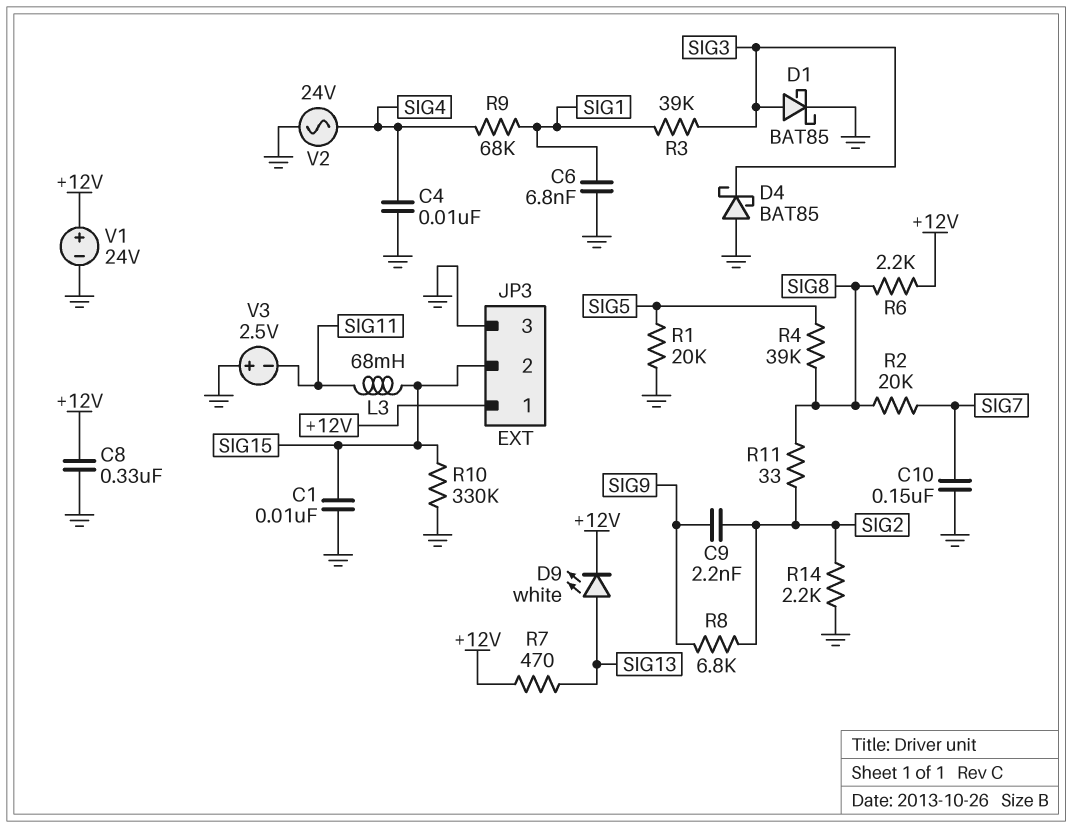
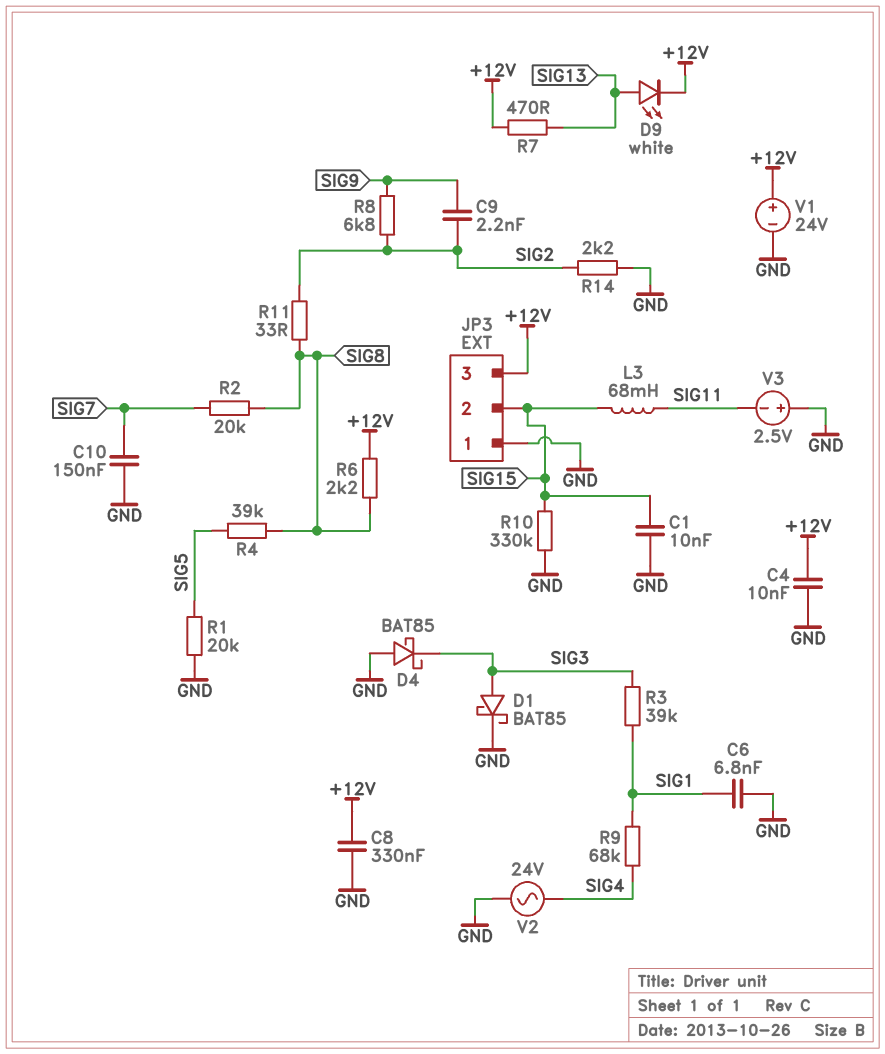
C4: 10nF (GND, SIG4) -> 10nF (+12V, GND)
JP3 pin 1: +12V -> GND
JP3 pin 3: GND -> +12V

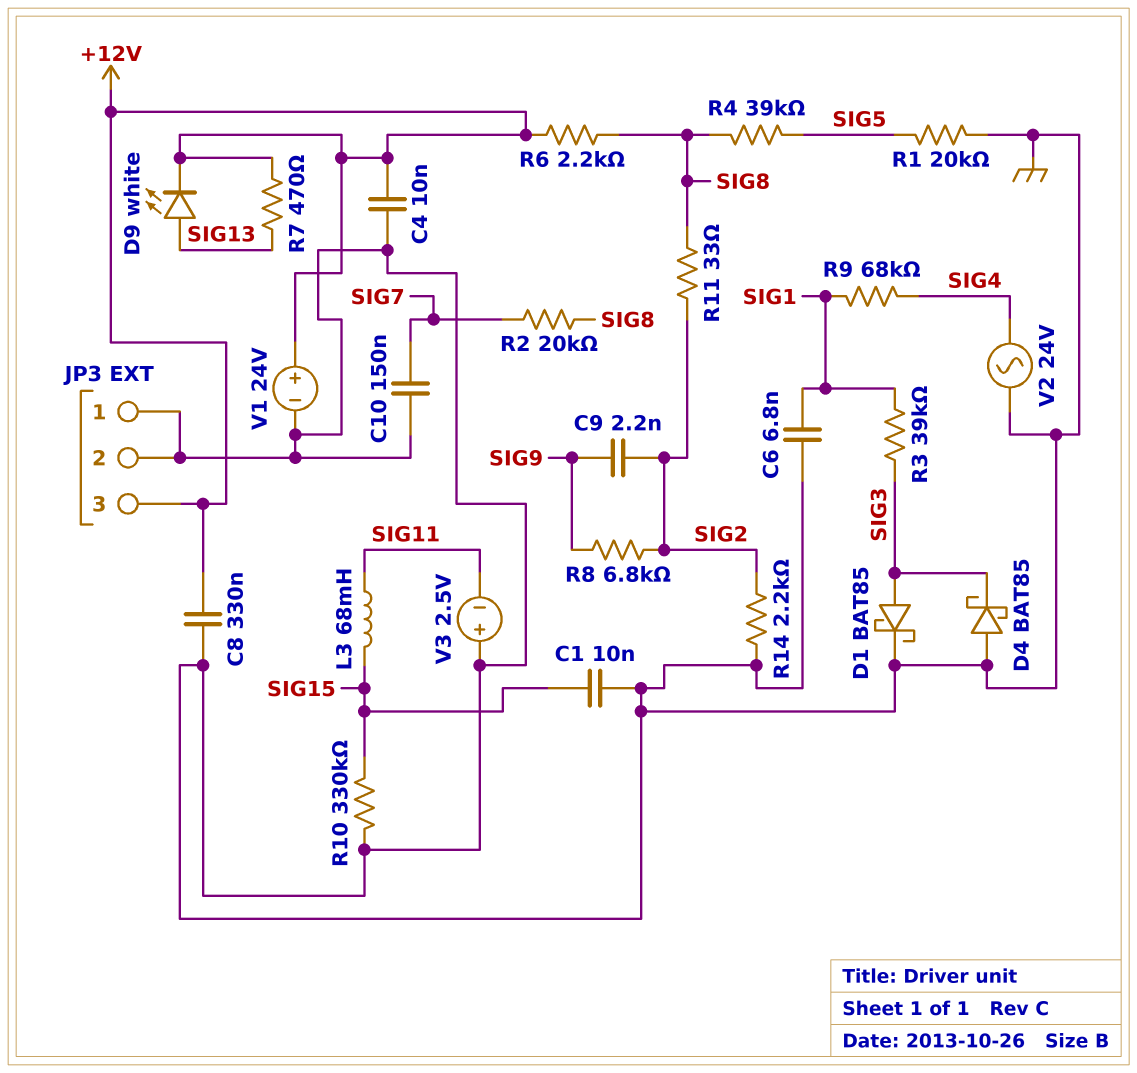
JP3 pin 2: SIG15 -> GND

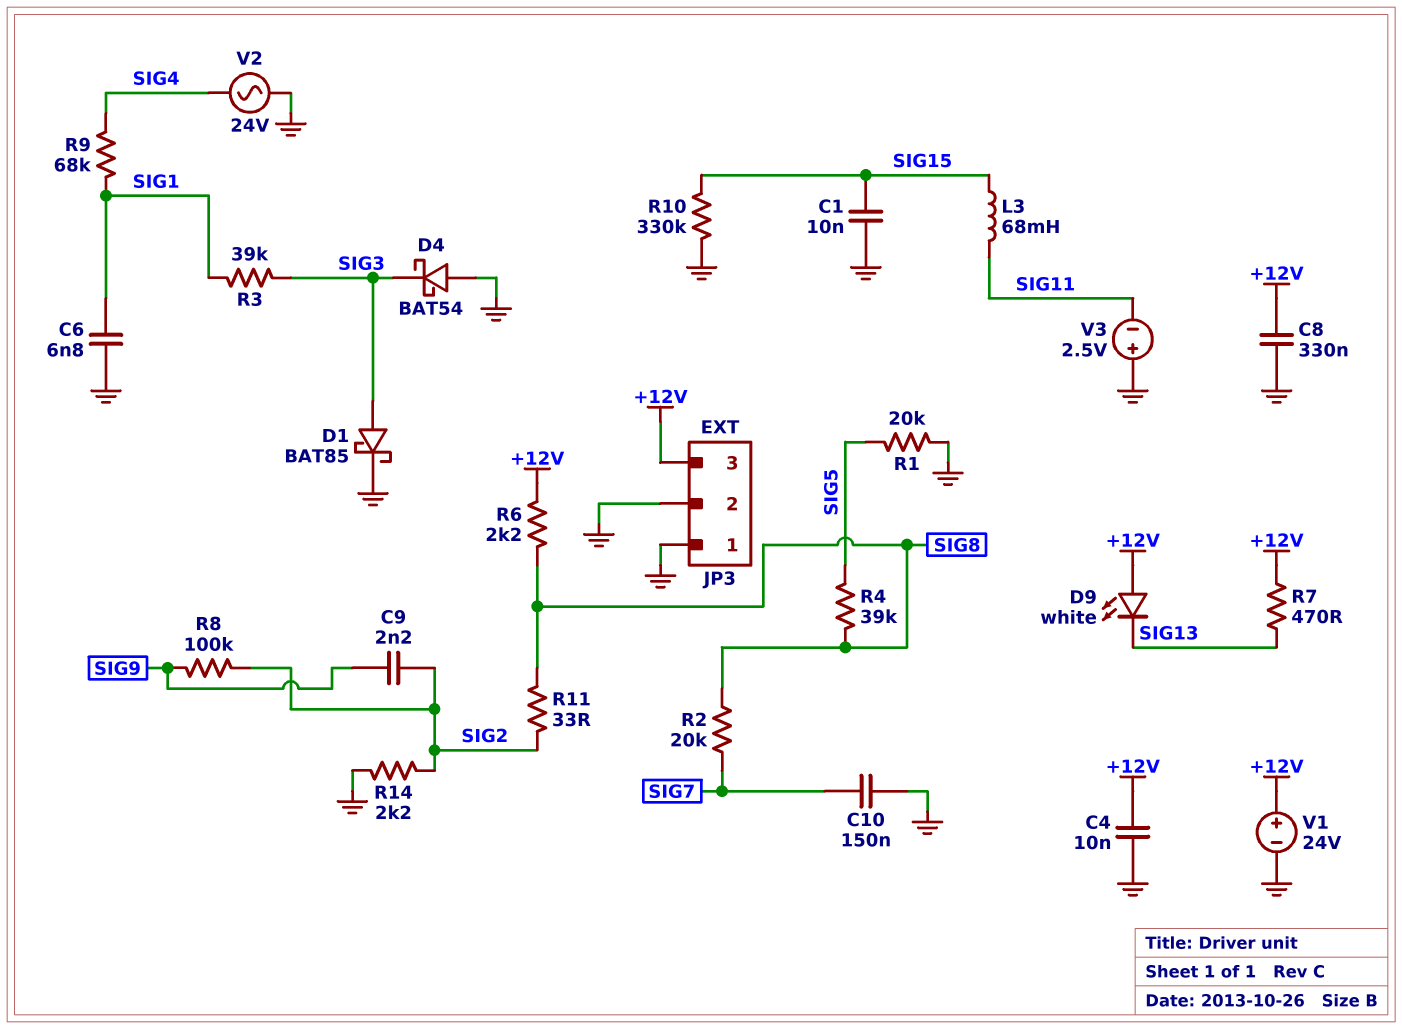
D4: schottky BAT85 (A GND, K SIG3) -> schottky BAT54 (A GND, K SIG3)
D9: LED white (A SIG13, K +12V) -> LED white (A +12V, K SIG13)
R8: 6.8k (SIG2, SIG9) -> 100k (SIG2, SIG9)

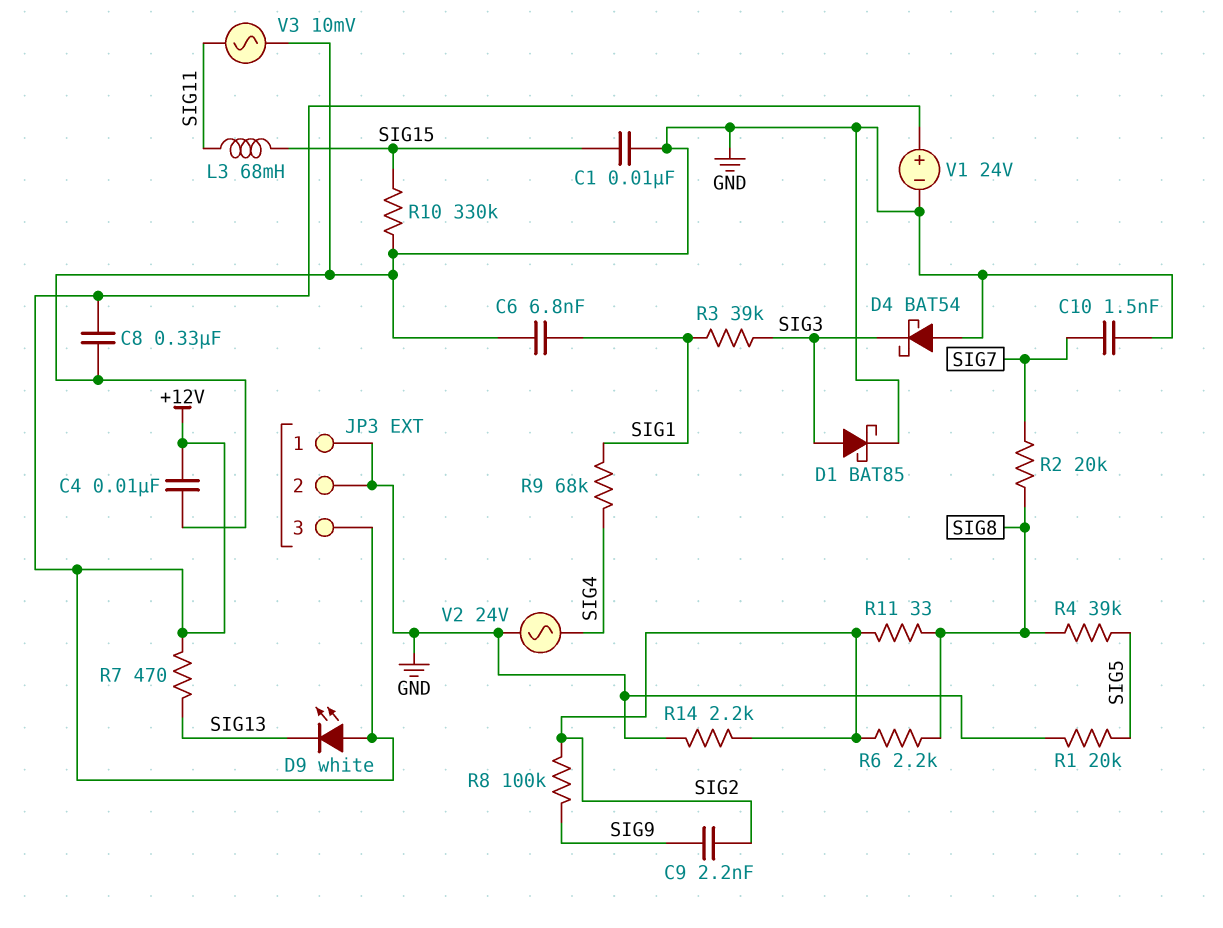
C10: 150nF (GND, SIG7) -> 1.5nF (GND, SIG7)
R6: 2.2k (+12V, SIG8) -> 2.2k (SIG2, SIG8)
V3: 2.5V (plus GND, minus SIG11) -> AC 10mV (GND, SIG11)

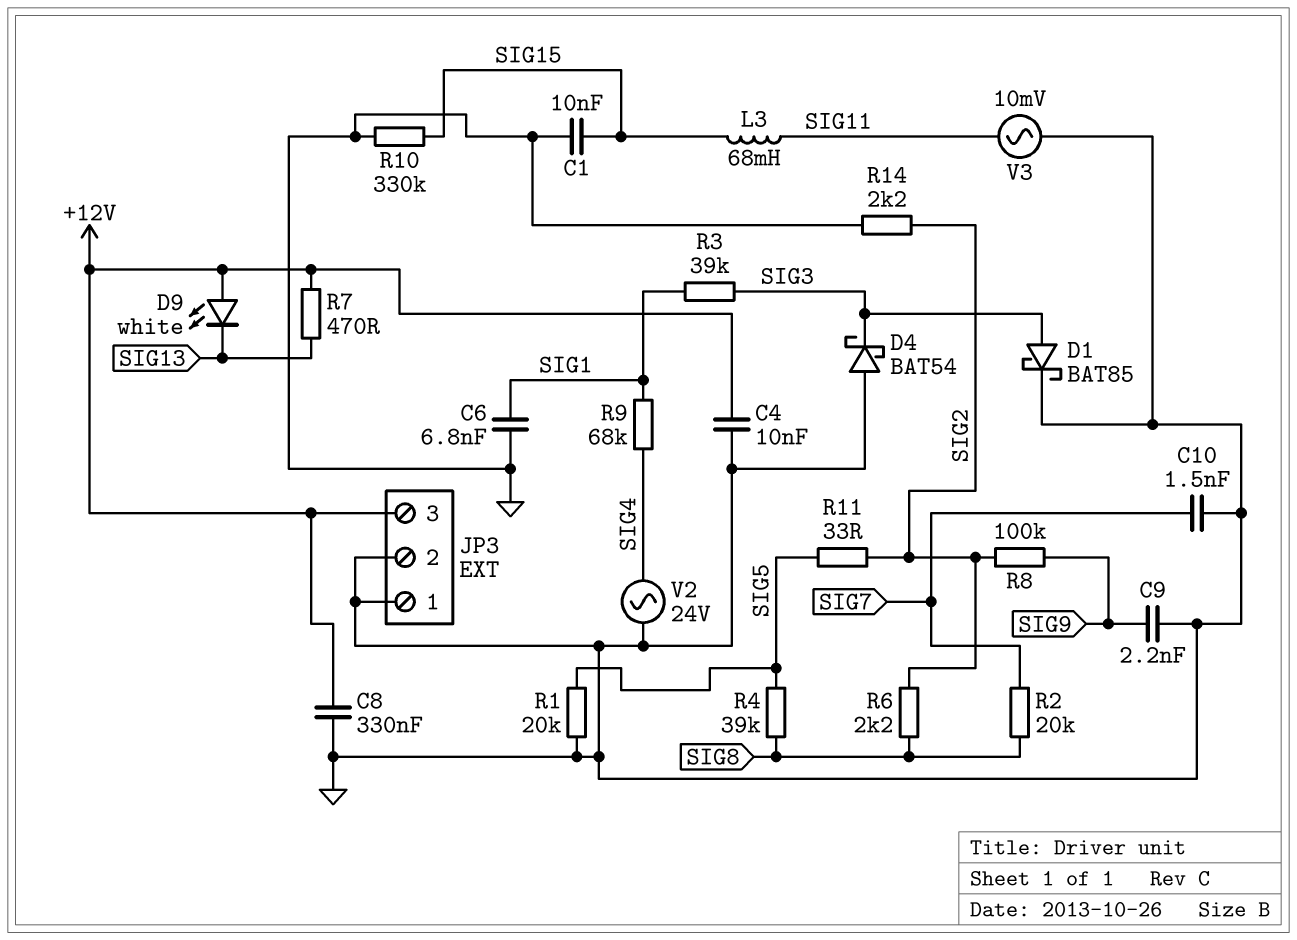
C9: 2.2nF (SIG2, SIG9) -> 2.2nF (GND, SIG9)
R11: 33 (SIG2, SIG8) -> 33 (SIG2, SIG5)
V1: 24V (plus +12V, minus GND) -> none

